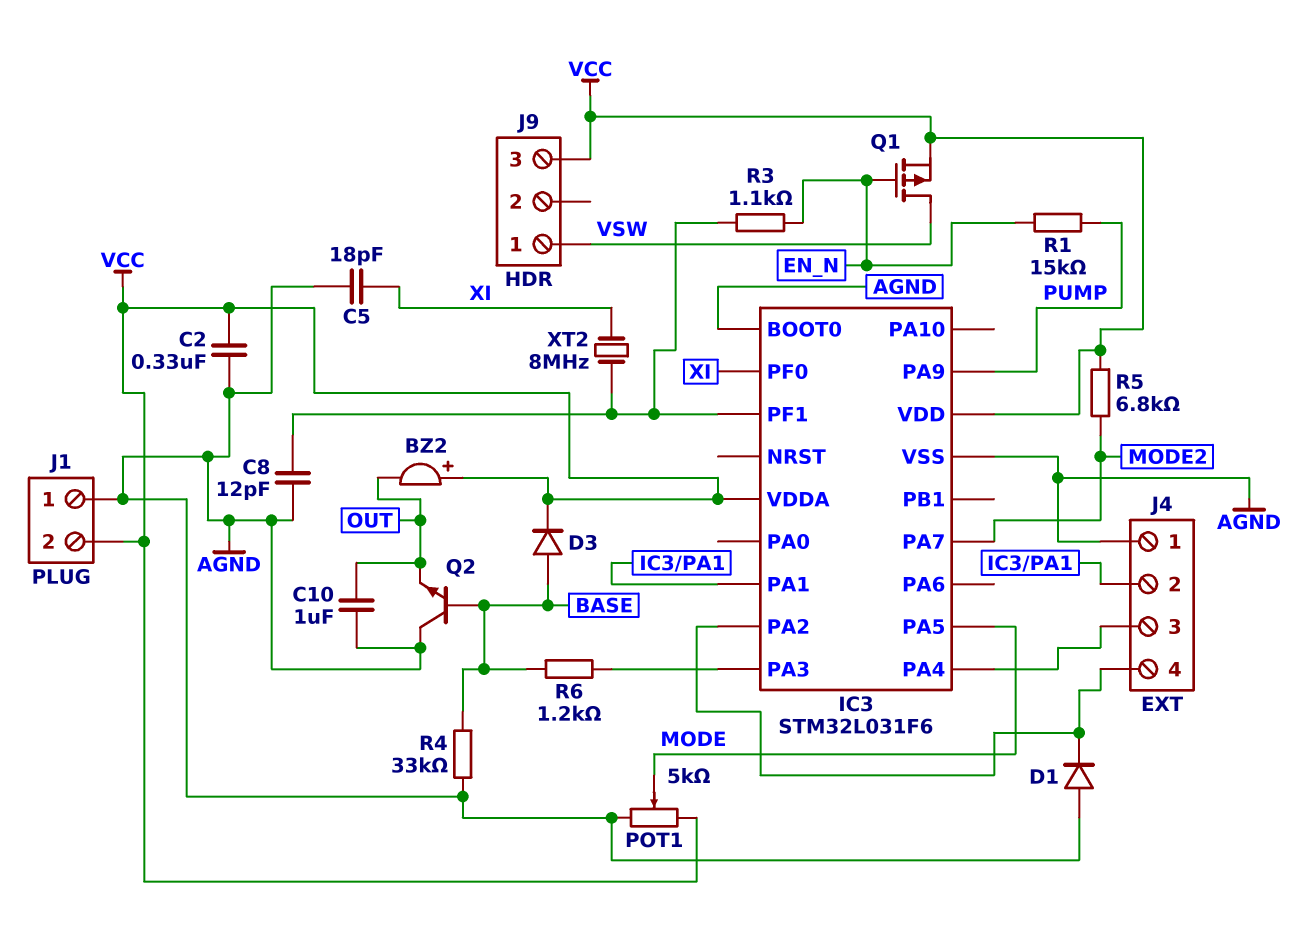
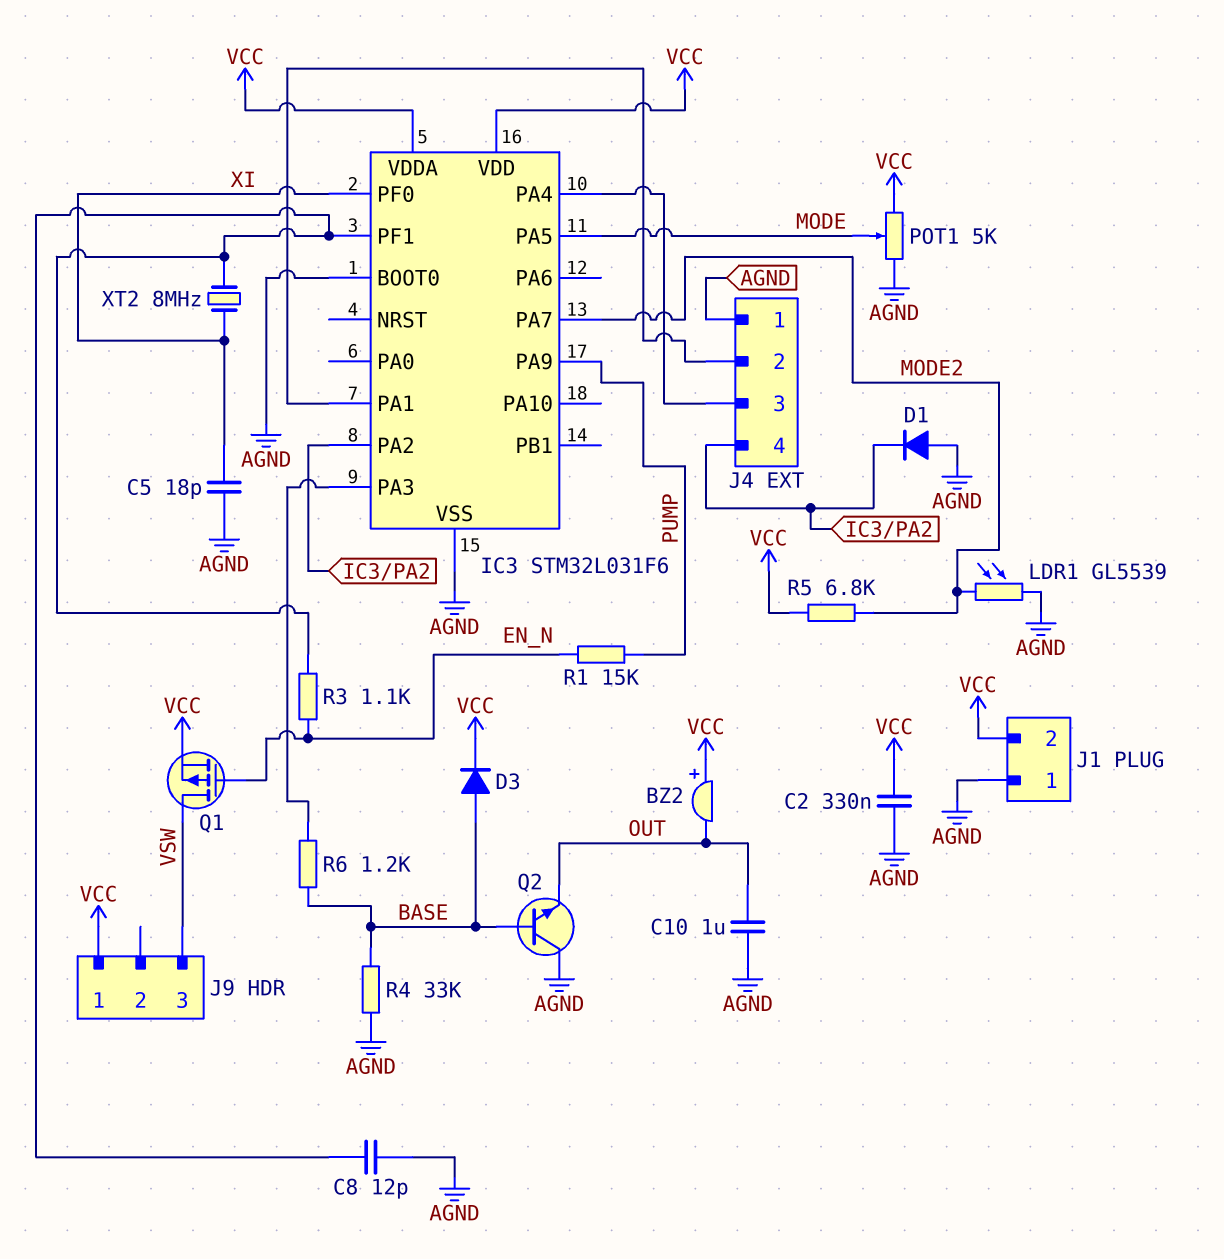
J9 pin 1: VSW -> VCC
J9 pin 3: VCC -> VSW
LDR1: none -> GL5539 (AGND, MODE2)

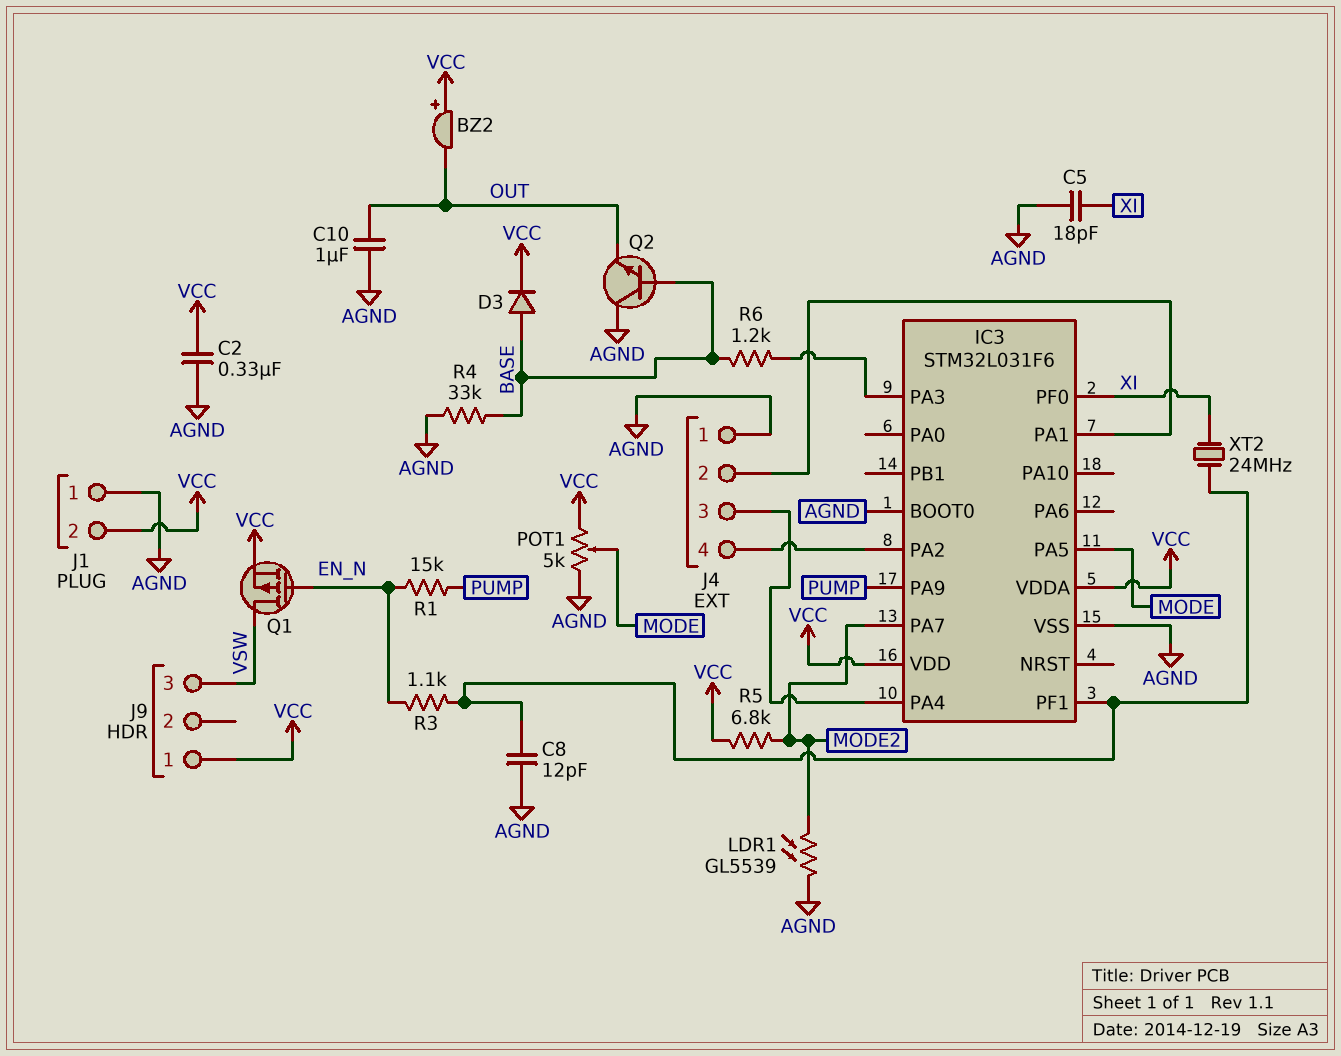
D1: diode (A AGND, K IC3/PA2) -> none
XT2: 8MHz (IC3/PF1, XI) -> 24MHz (IC3/PF1, XI)

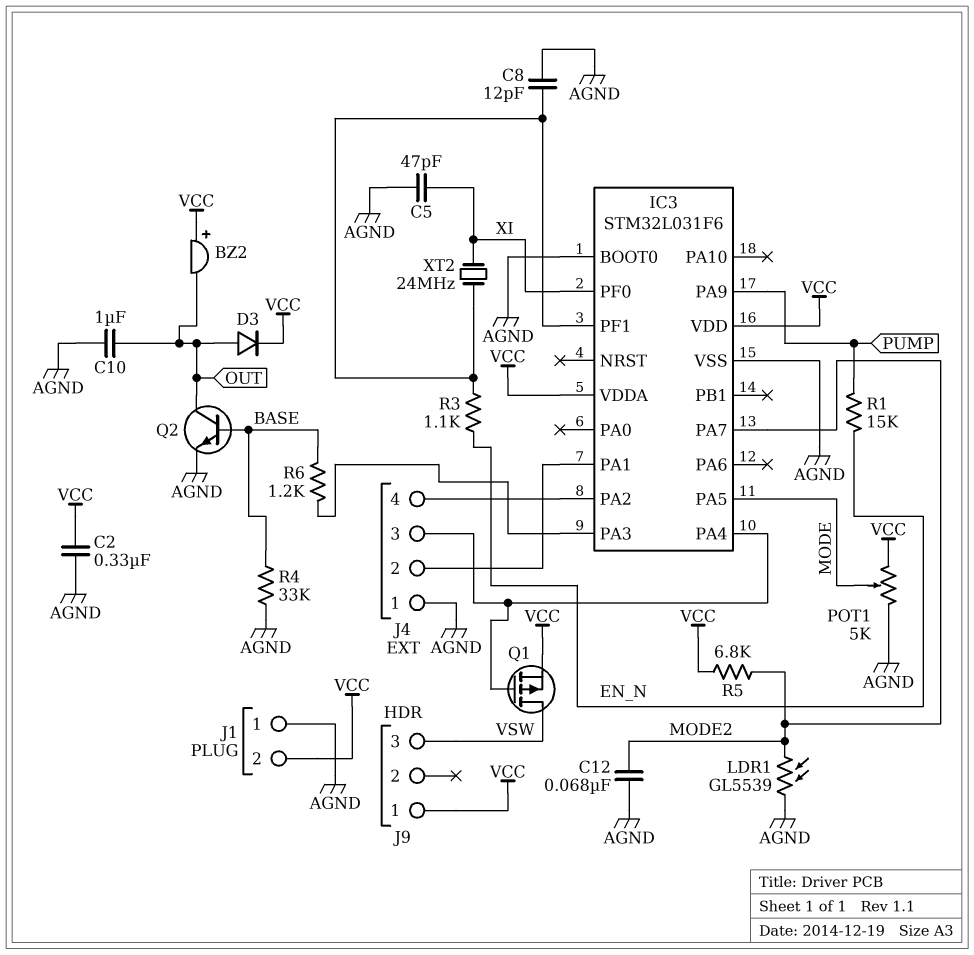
C5: 18pF (AGND, XI) -> 47pF (AGND, XI)
C12: none -> 68nF (AGND, MODE2)
D3: diode (A BASE, K VCC) -> diode (A OUT, K VCC)
Q1: PMOS (G EN_N, D VSW, S VCC) -> PMOS (G IC3/PA4, D VSW, S VCC)
Q2: NPN (B BASE, C AGND, E OUT) -> NPN (B BASE, C OUT, E AGND)

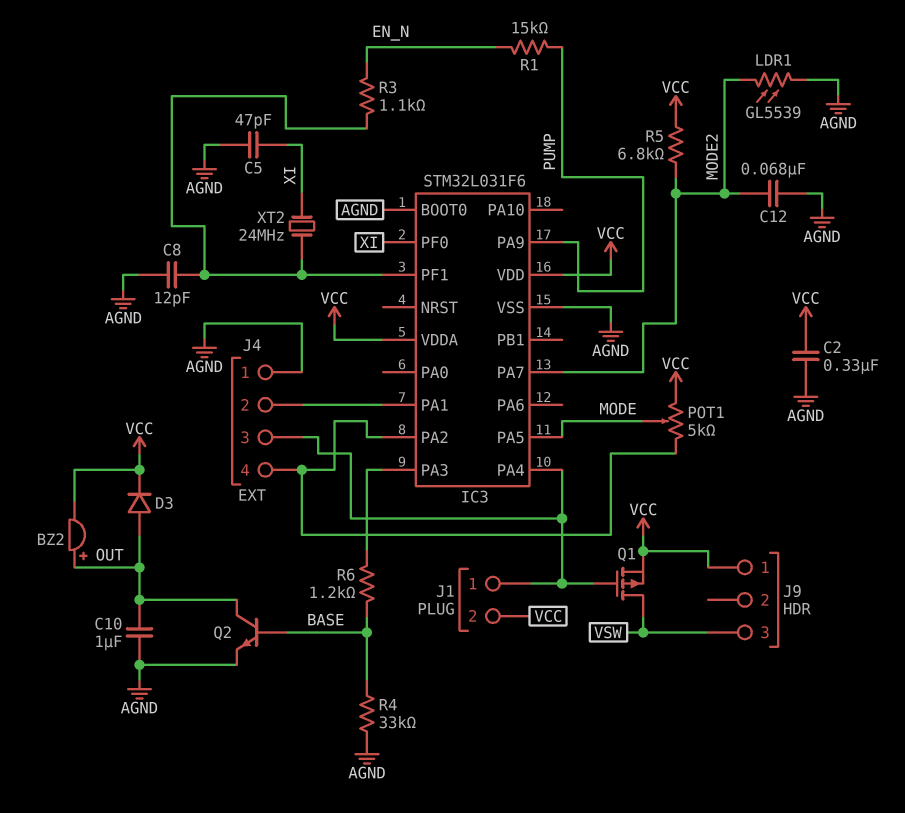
BZ2: buzzer (plus VCC, minus OUT) -> buzzer (plus OUT, minus VCC)
J1 pin 1: AGND -> IC3/PA4
POT1: 5k (AGND, VCC, wiper MODE) -> 5k (IC3/PA2, VCC, wiper MODE)

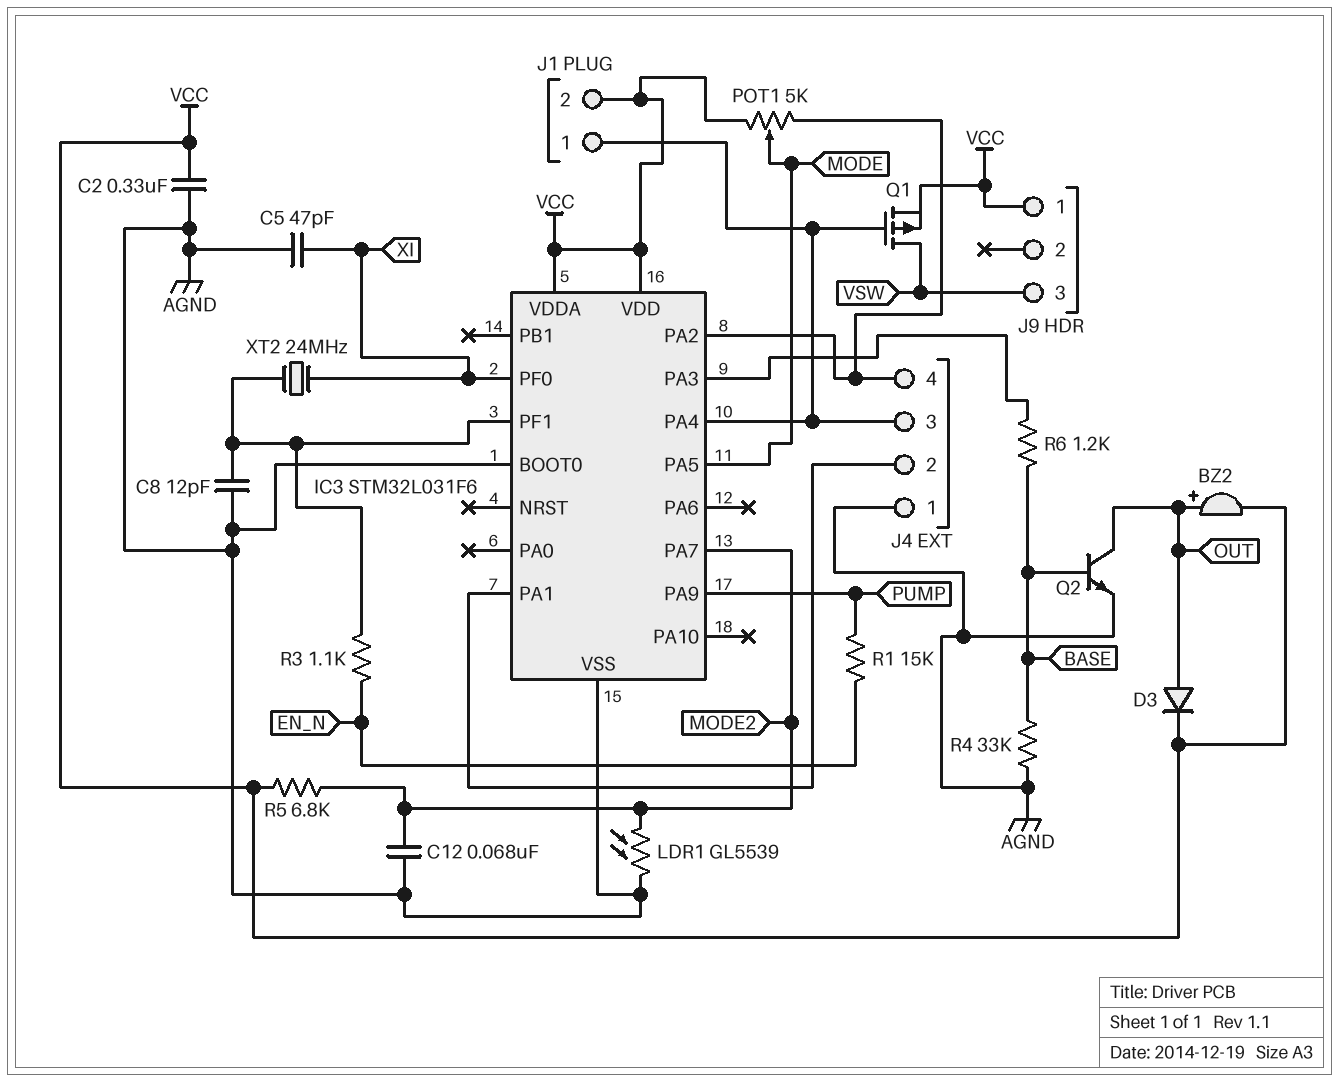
C10: 1uF (AGND, OUT) -> none

